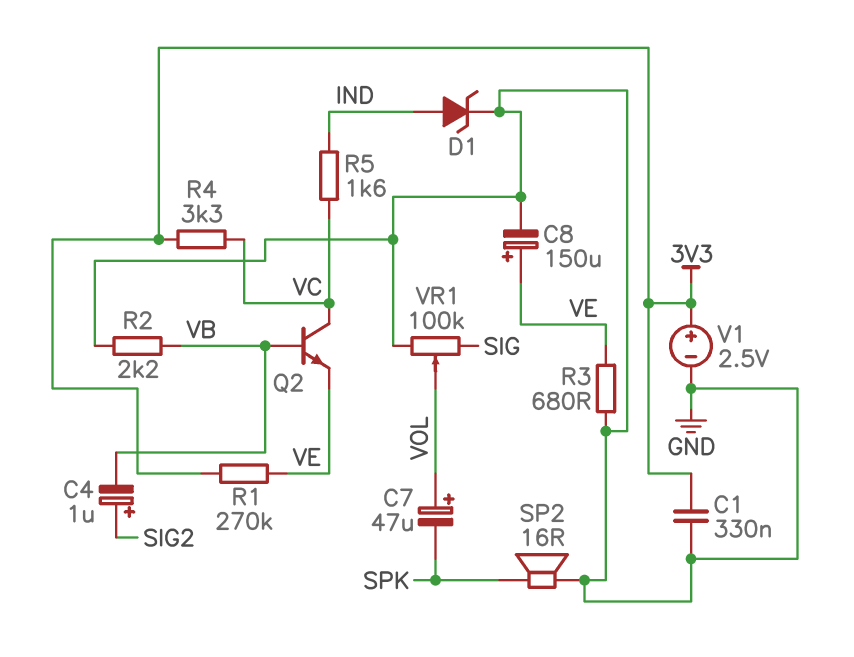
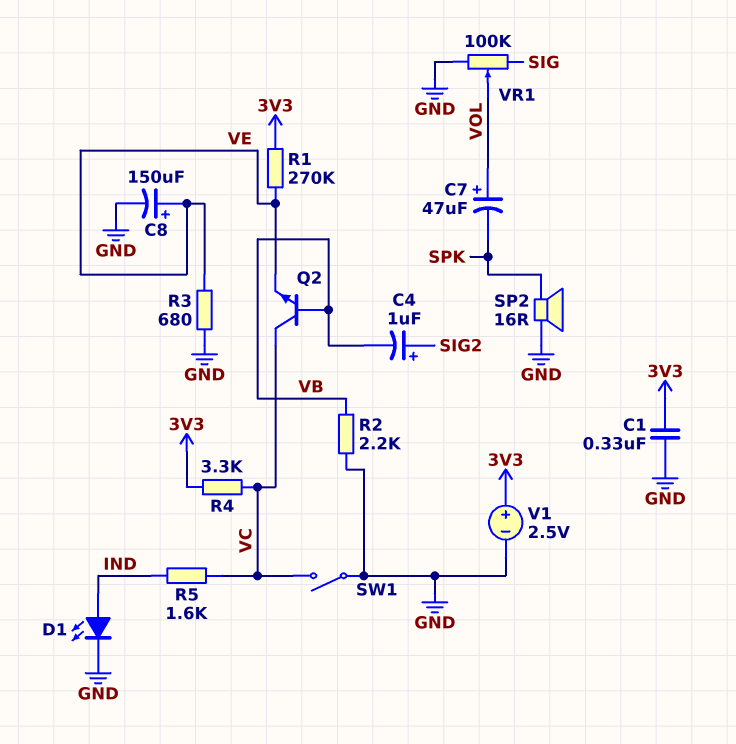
D1: zener (A IND, K GND) -> LED (A IND, K GND)
SW1: none -> switch (GND, VC)

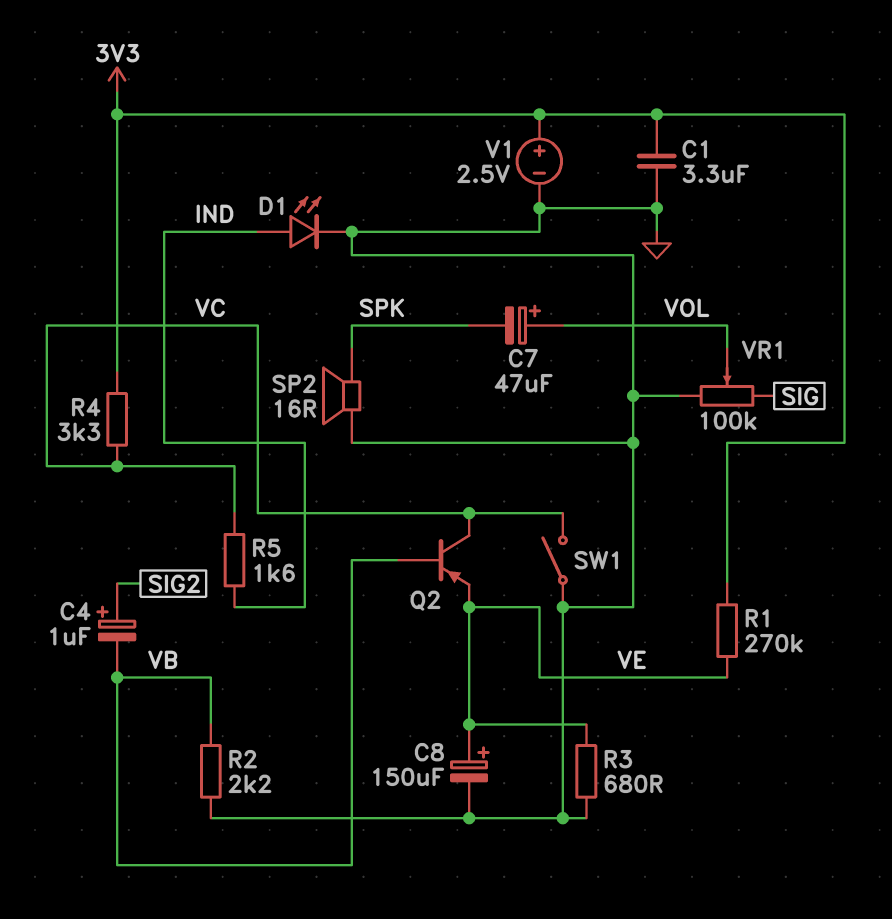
C1: 330nF (3V3, GND) -> 3.3uF (3V3, GND)
Q2: NPN (B VB, C VC, E VE) -> PNP (B VB, C VC, E VE)

